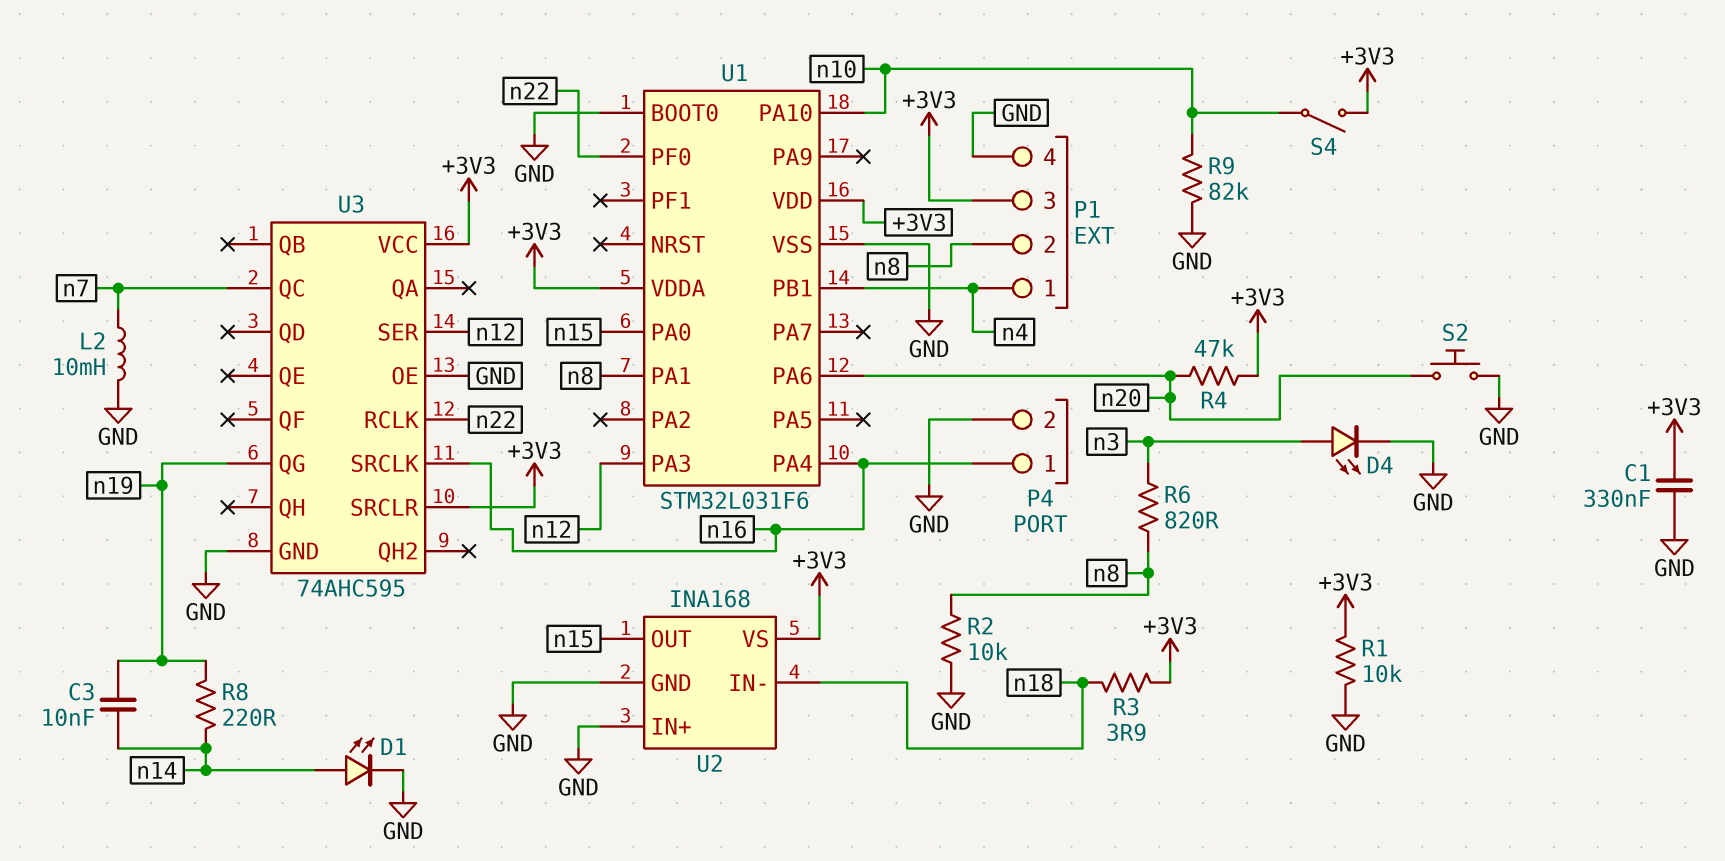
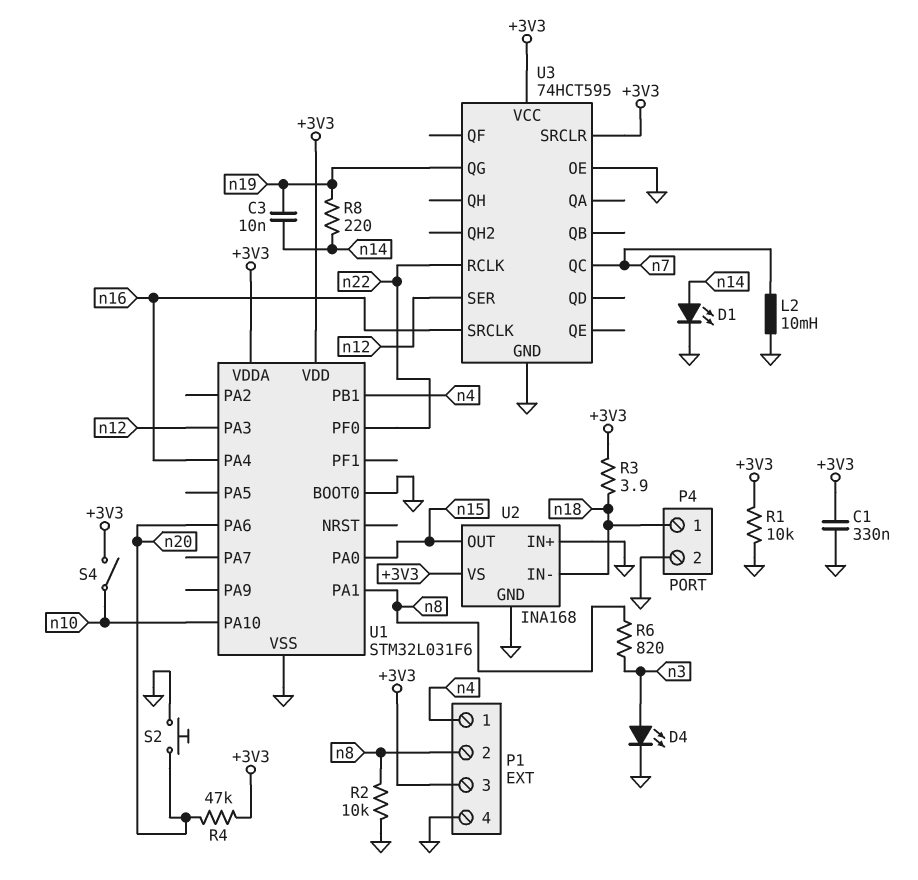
P4 pin 1: n16 -> n18
R9: 82k (GND, n10) -> none
U3: 74AHC595 -> 74HCT595

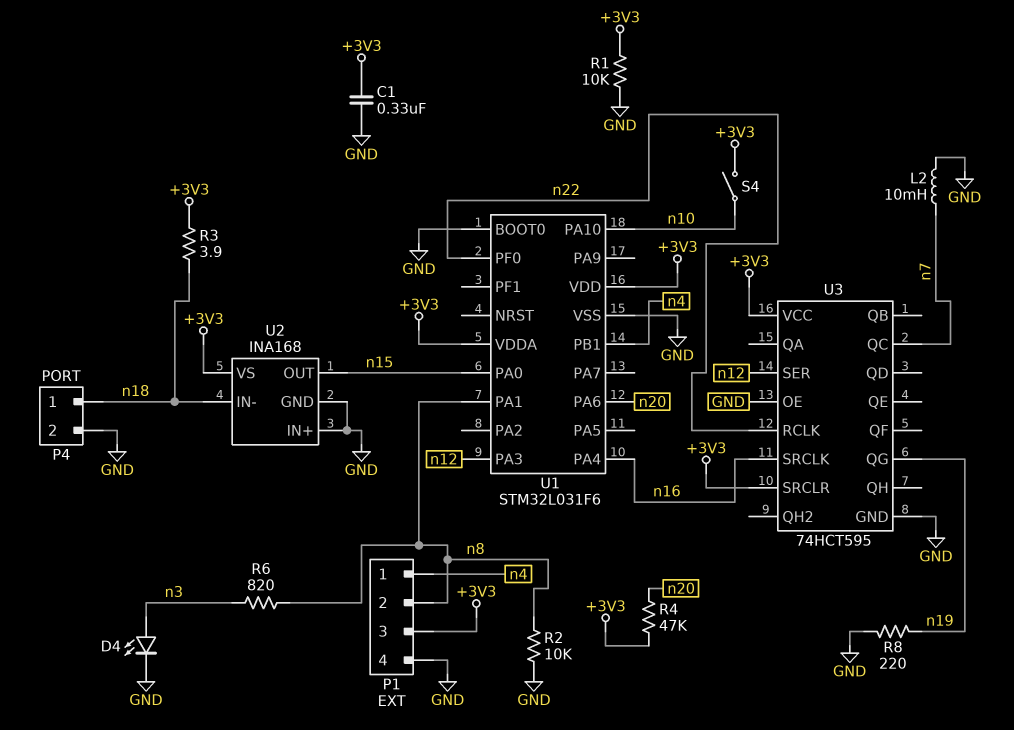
C3: 10nF (n14, n19) -> none
D1: LED (A n14, K GND) -> none
R8: 220 (n14, n19) -> 220 (GND, n19)
S2: button (GND, n20) -> none

